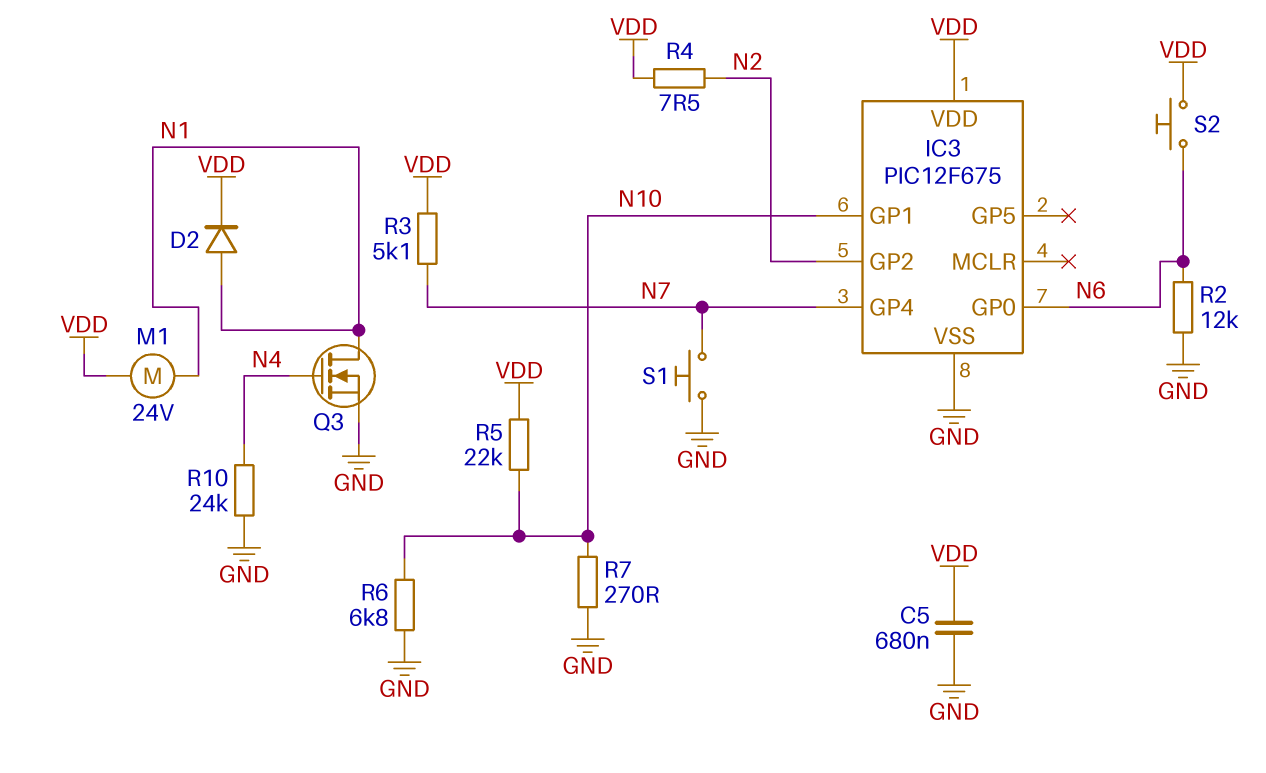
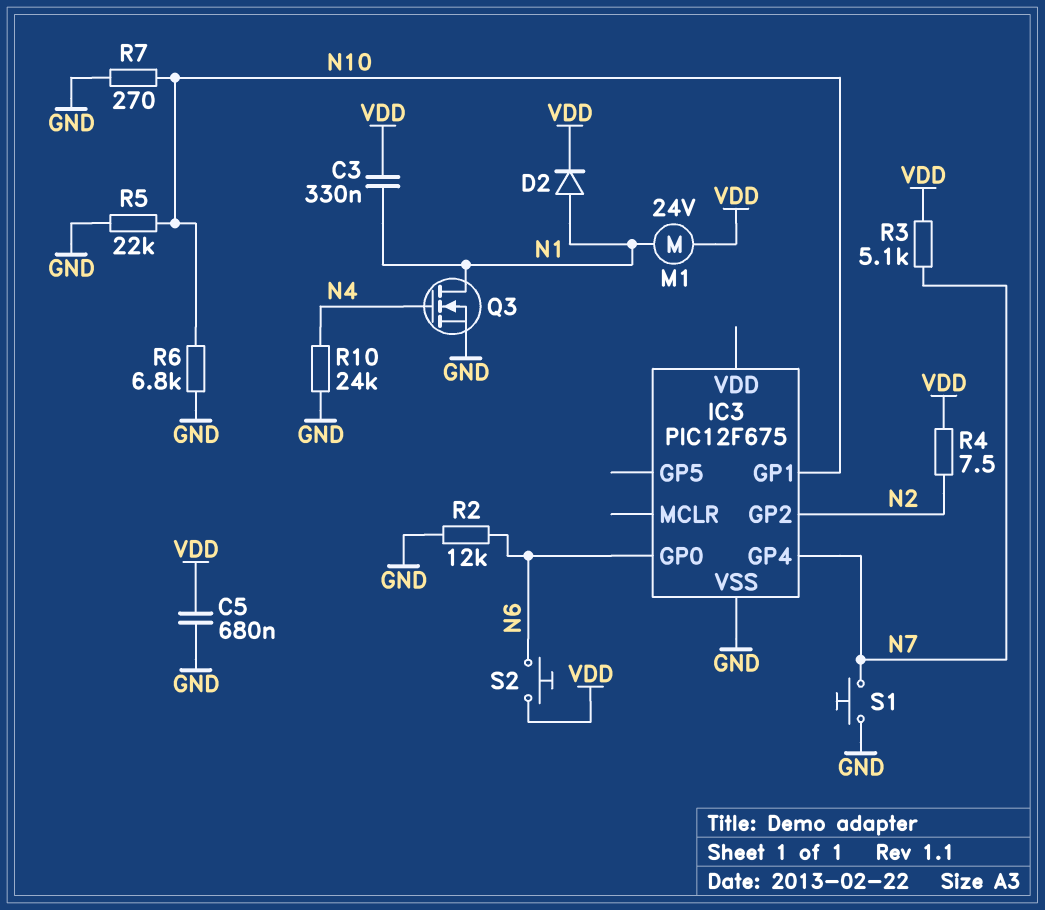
C3: none -> 330nF (N1, VDD)
IC3 pin VDD: VDD -> none
R5: 22k (N10, VDD) -> 22k (GND, N10)

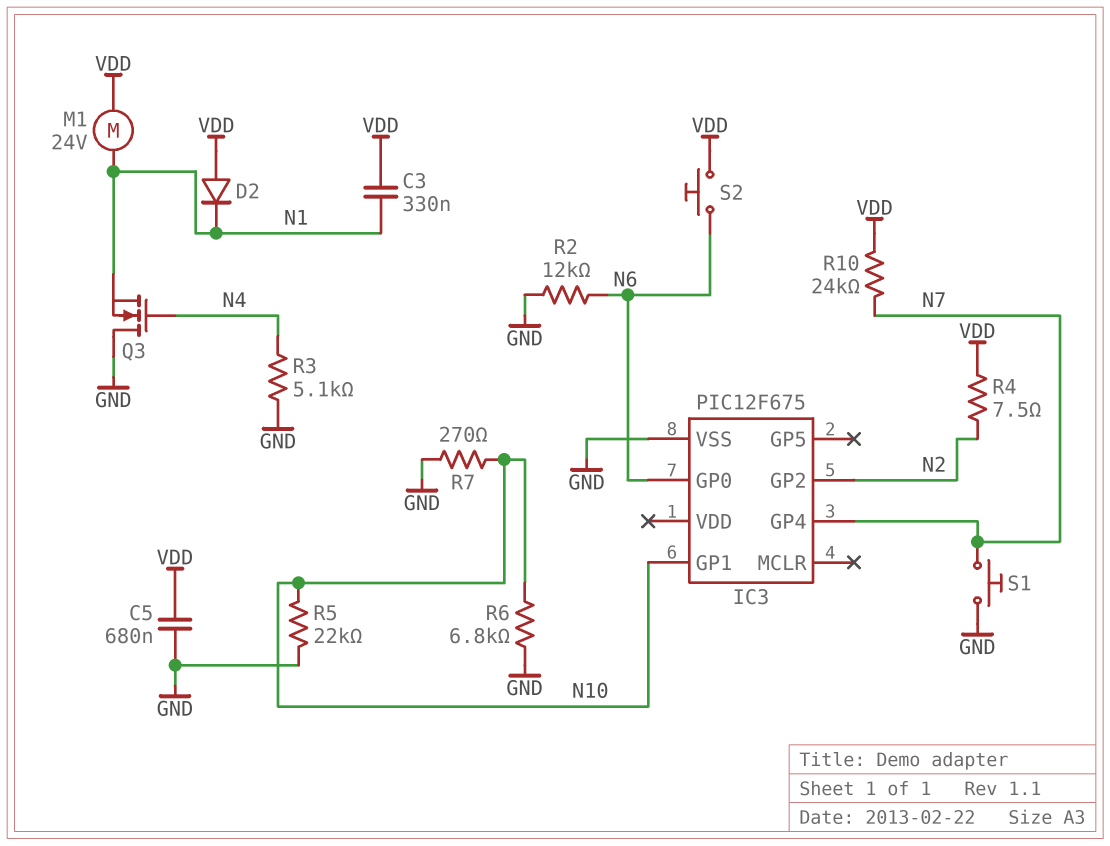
D2: diode (A N1, K VDD) -> diode (A VDD, K N1)
Q3: NMOS (G N4, D N1, S GND) -> NMOS (G N4, D GND, S N1)
R3: 5.1k (N7, VDD) -> 5.1k (GND, N4)
R10: 24k (GND, N4) -> 24k (N7, VDD)

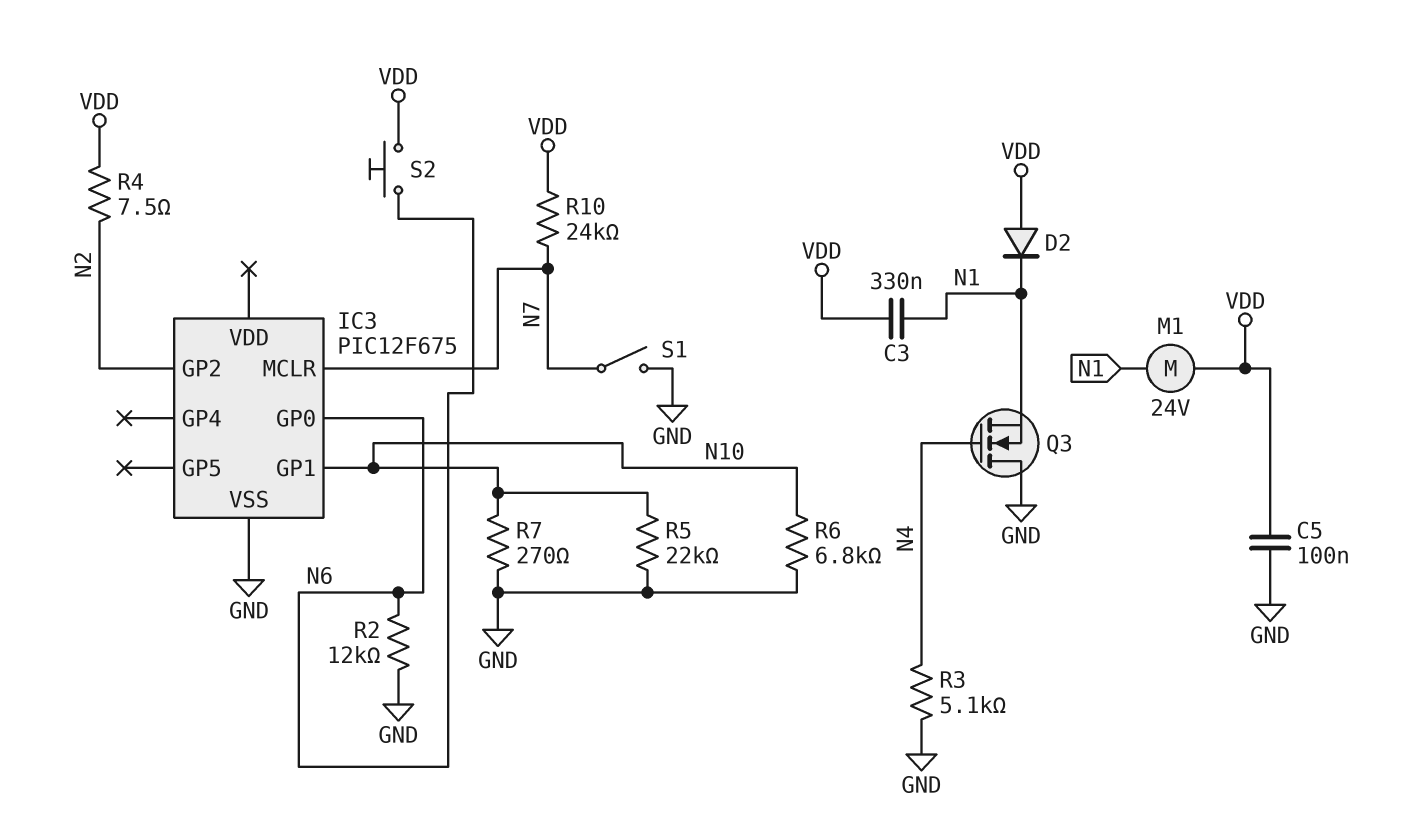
C5: 680nF (GND, VDD) -> 100nF (GND, VDD)
IC3 pin GP4: N7 -> none
IC3 pin MCLR: none -> N7
S1: button (GND, N7) -> switch (GND, N7)

